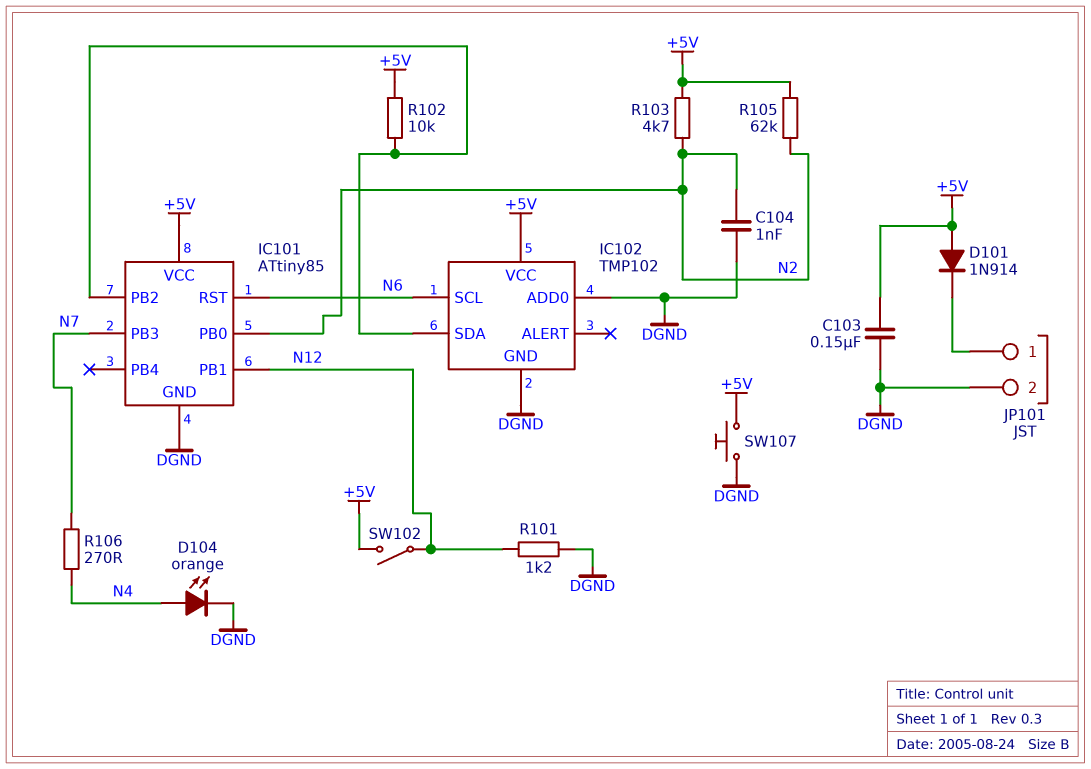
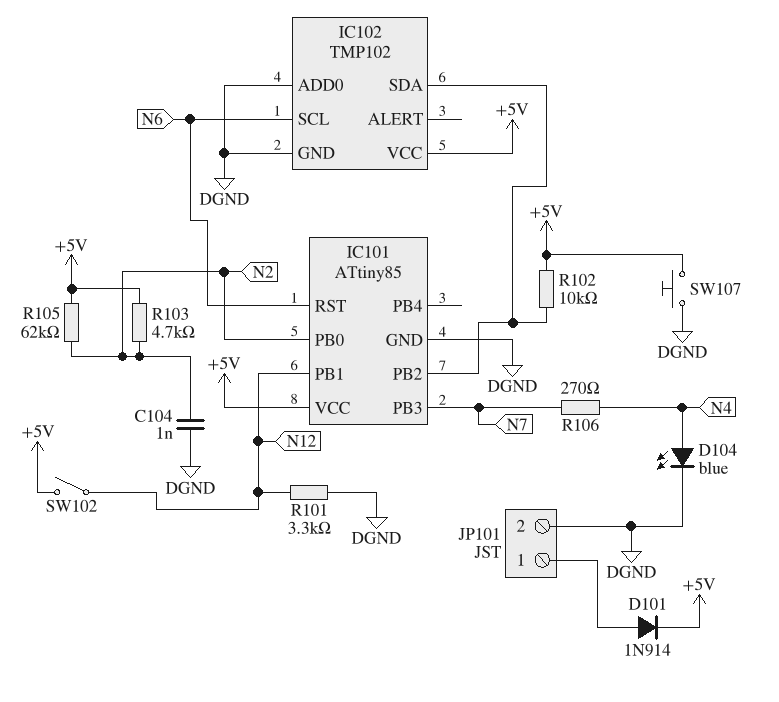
C103: 150nF (+5V, DGND) -> none
D101: diode 1N914 (A +5V, K JP101/1) -> diode 1N914 (A JP101/1, K +5V)
D104: LED orange (A N4, K DGND) -> LED blue (A N4, K DGND)
R101: 1.2k (DGND, N12) -> 3.3k (DGND, N12)

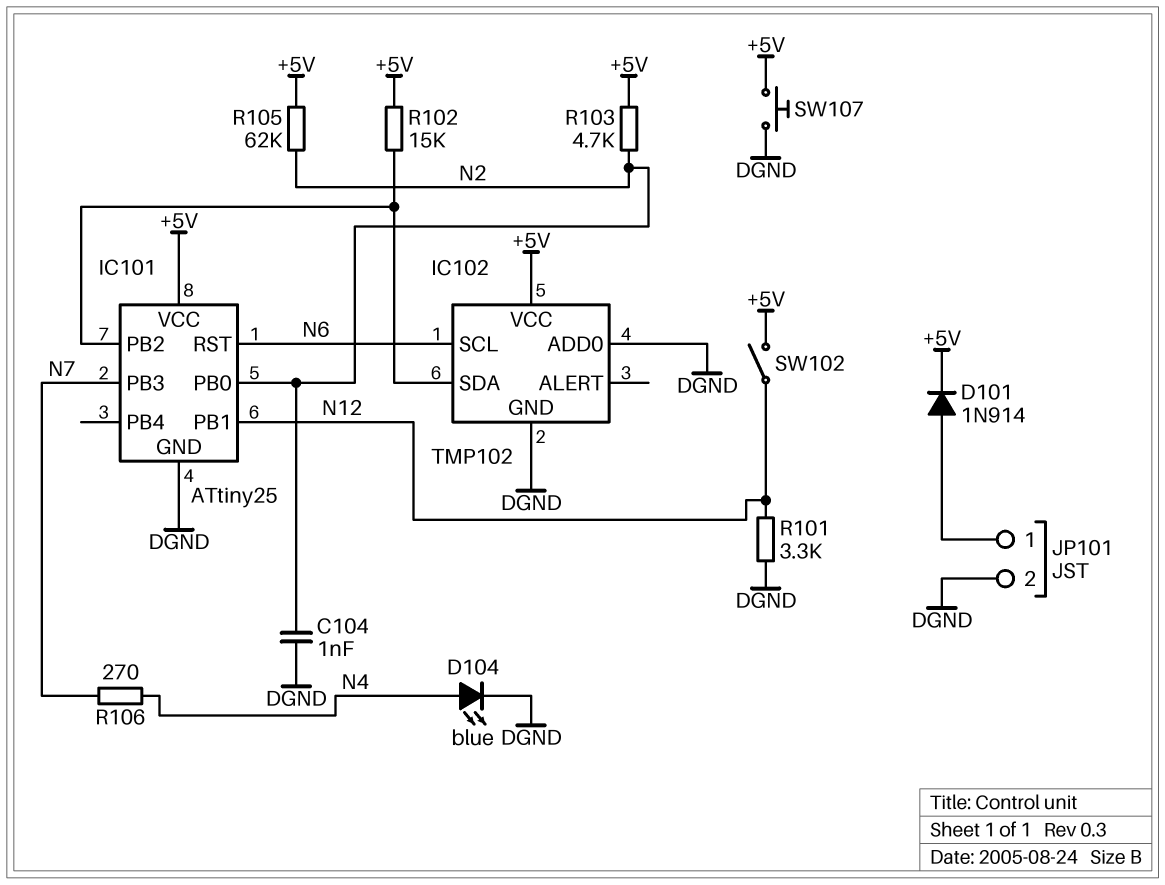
IC101: ATtiny85 -> ATtiny25
R102: 10k (+5V, IC101/PB2) -> 15k (+5V, IC101/PB2)

